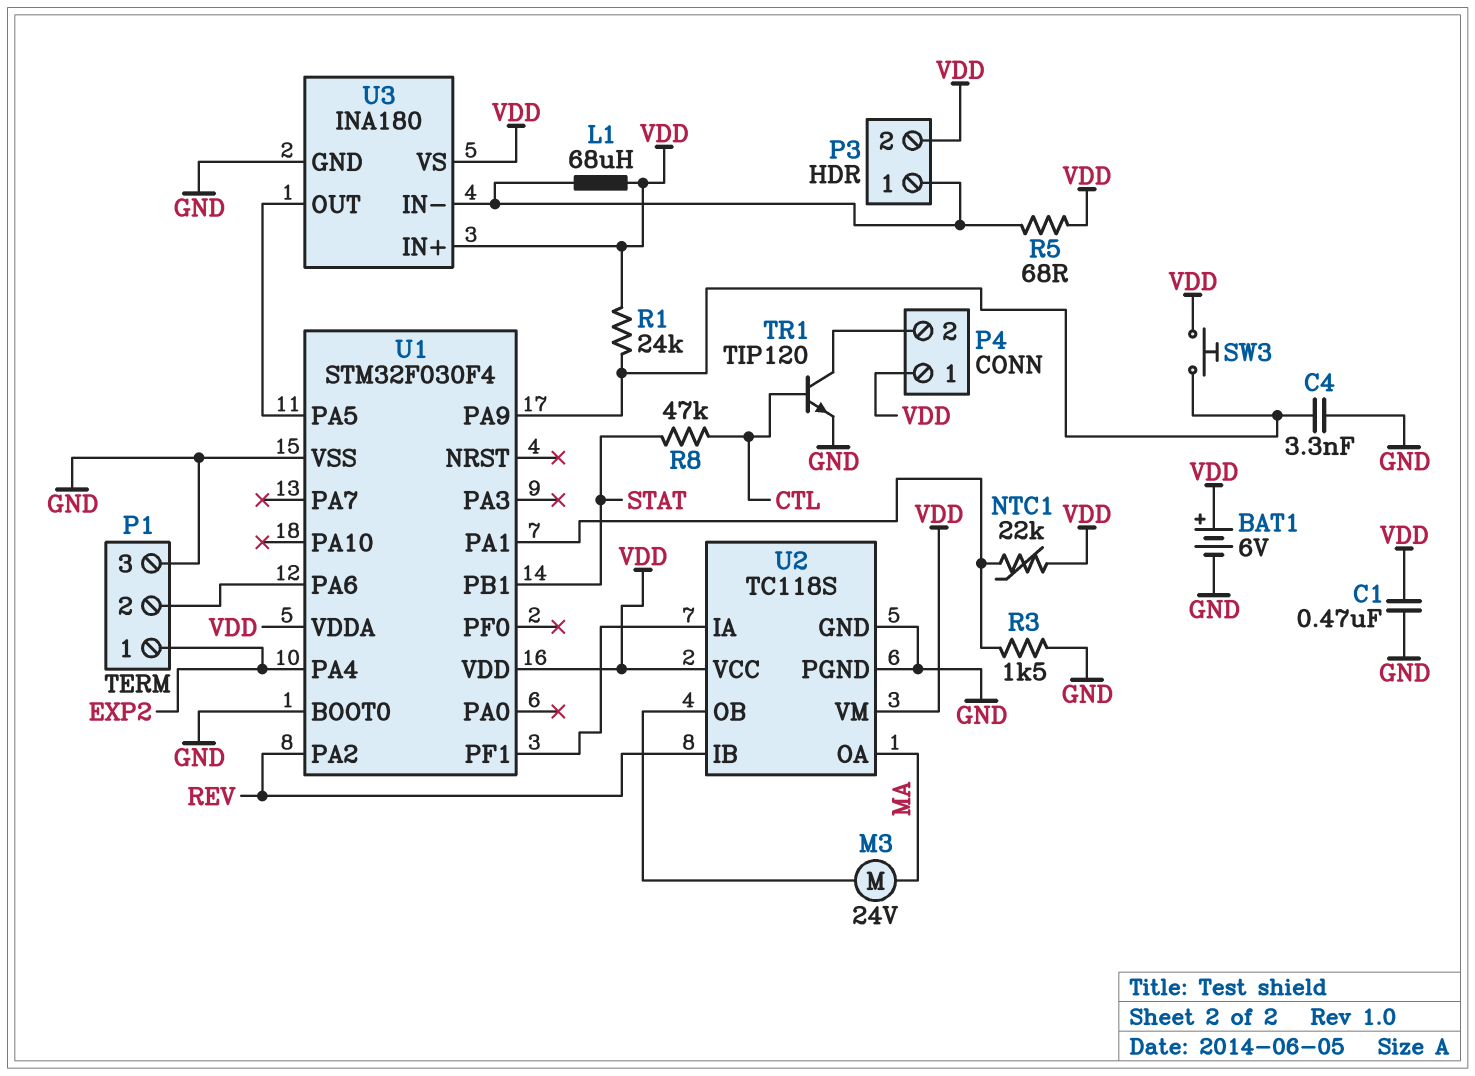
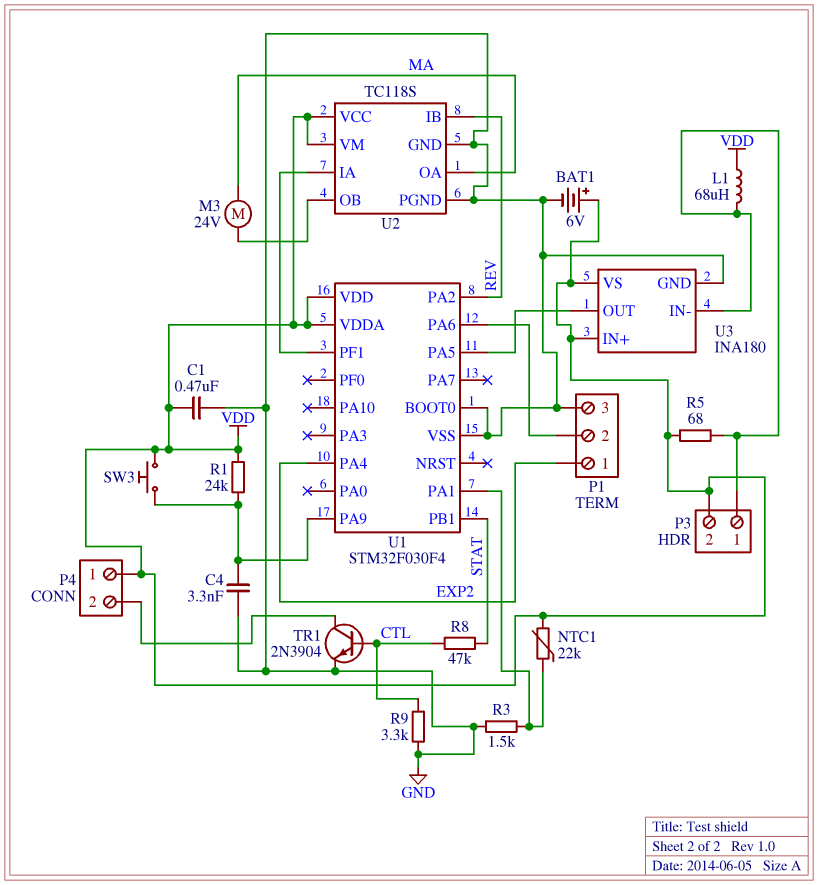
R9: none -> 3.3k (CTL, GND)
TR1: NPN TIP120 (B CTL, C P4/2, E GND) -> NPN 2N3904 (B CTL, C P4/2, E GND)

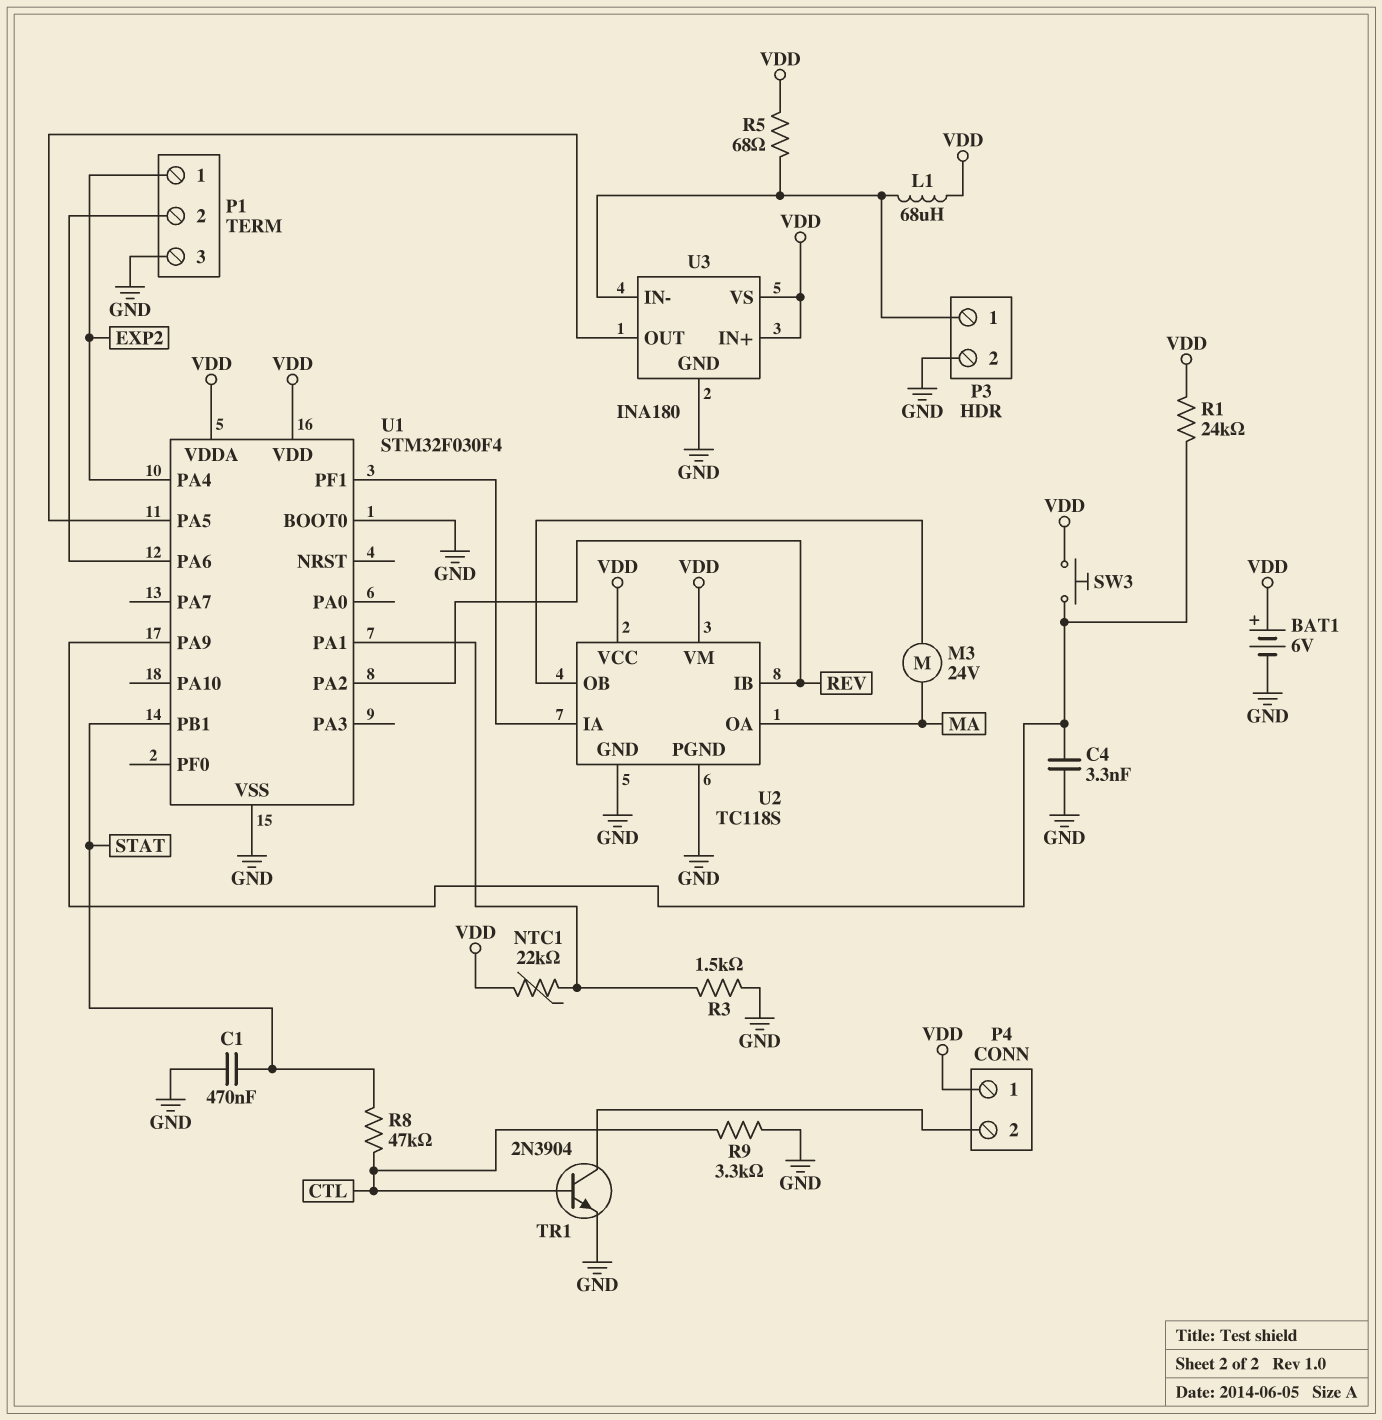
C1: 470nF (GND, VDD) -> 470nF (GND, STAT)
P3 pin 2: VDD -> GND

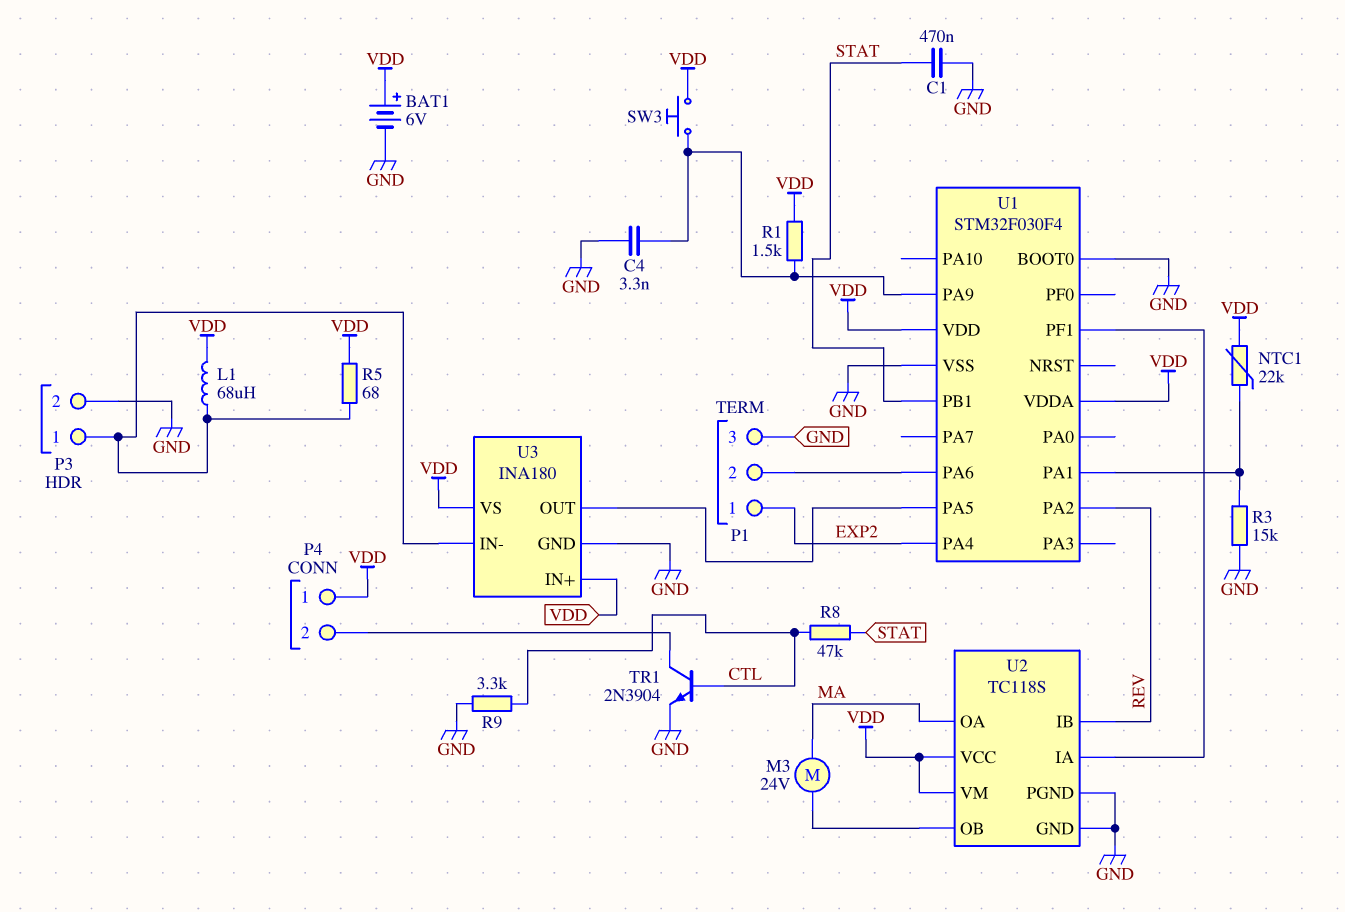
R1: 24k (U1/PA9, VDD) -> 1.5k (U1/PA9, VDD)
R3: 1.5k (GND, U1/PA1) -> 15k (GND, U1/PA1)

